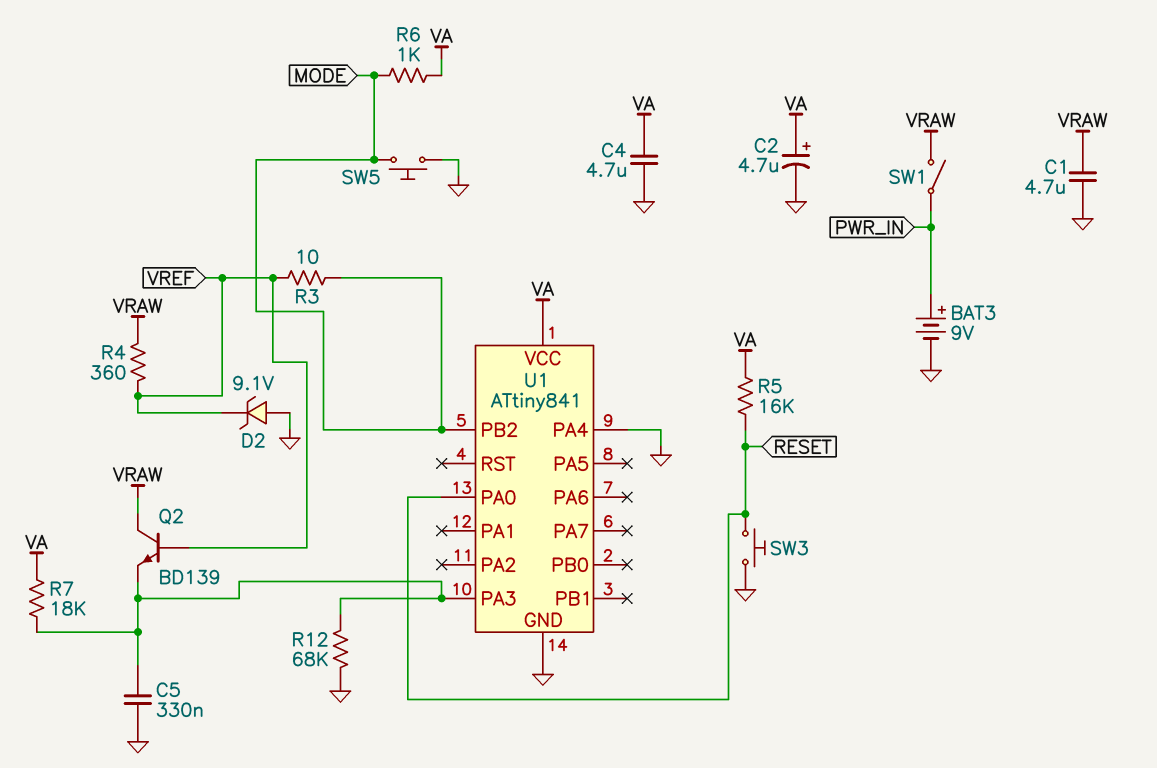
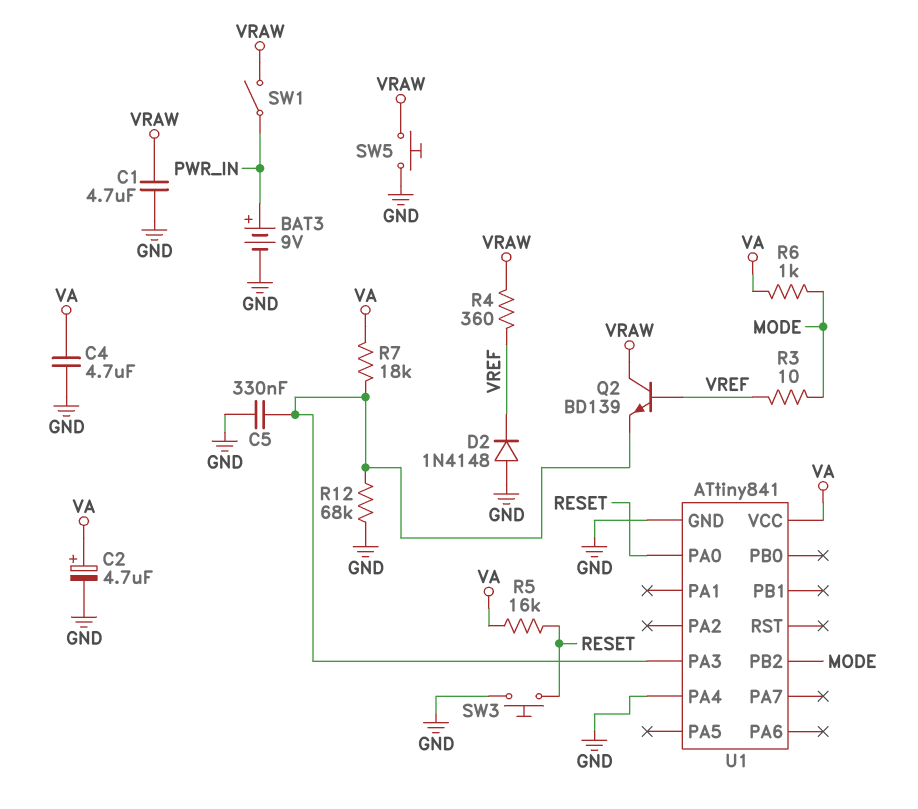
D2: zener 9.1V (A GND, K VREF) -> diode 1N4148 (A GND, K VREF)
SW5: button (GND, MODE) -> button (GND, VRAW)

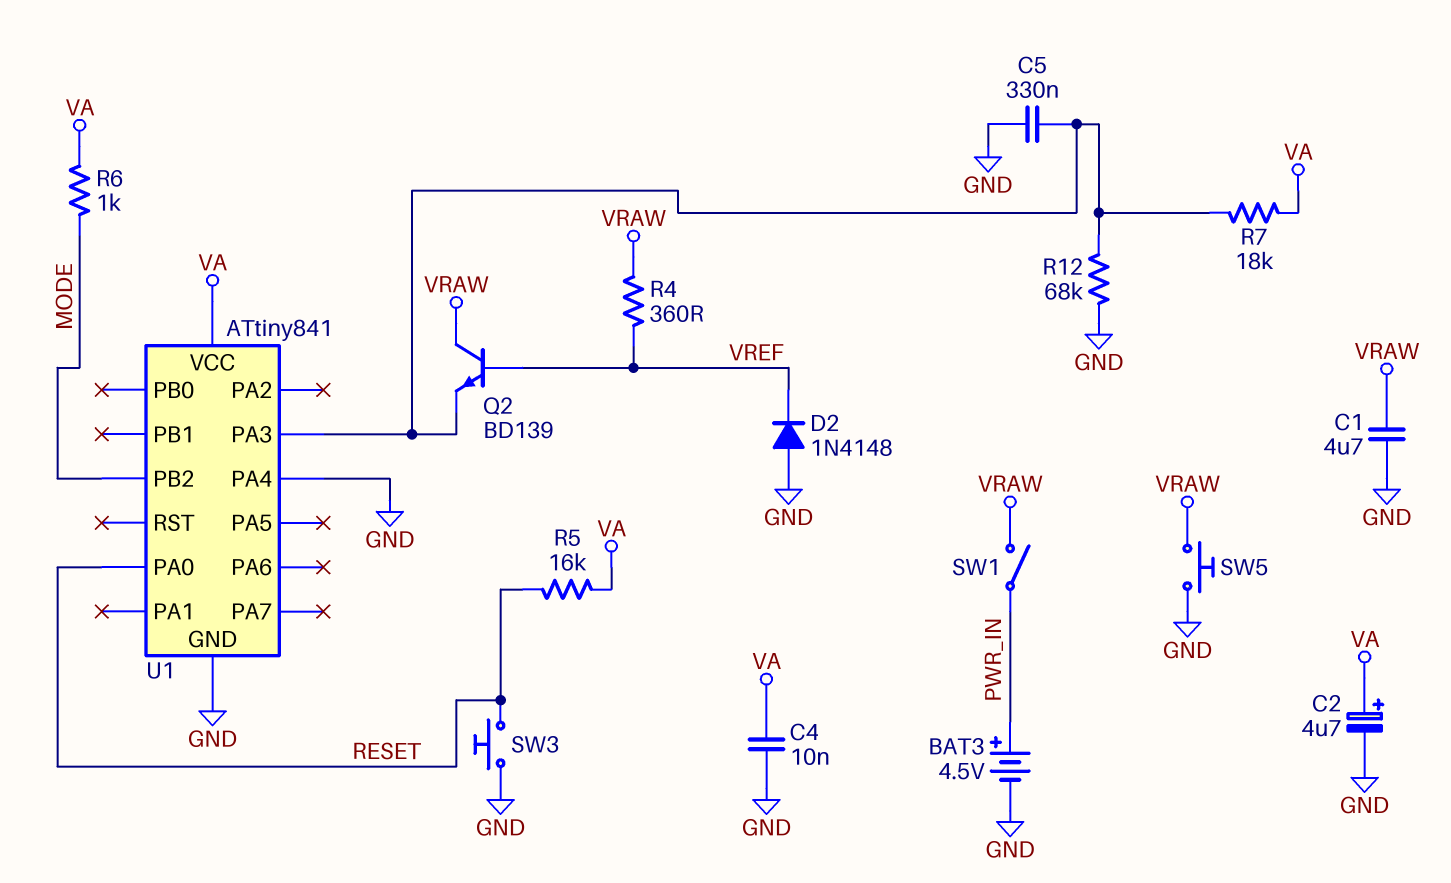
BAT3: 9V (plus PWR_IN, minus GND) -> 4.5V (plus PWR_IN, minus GND)
C4: 4.7uF (GND, VA) -> 10nF (GND, VA)
R3: 10 (MODE, VREF) -> none

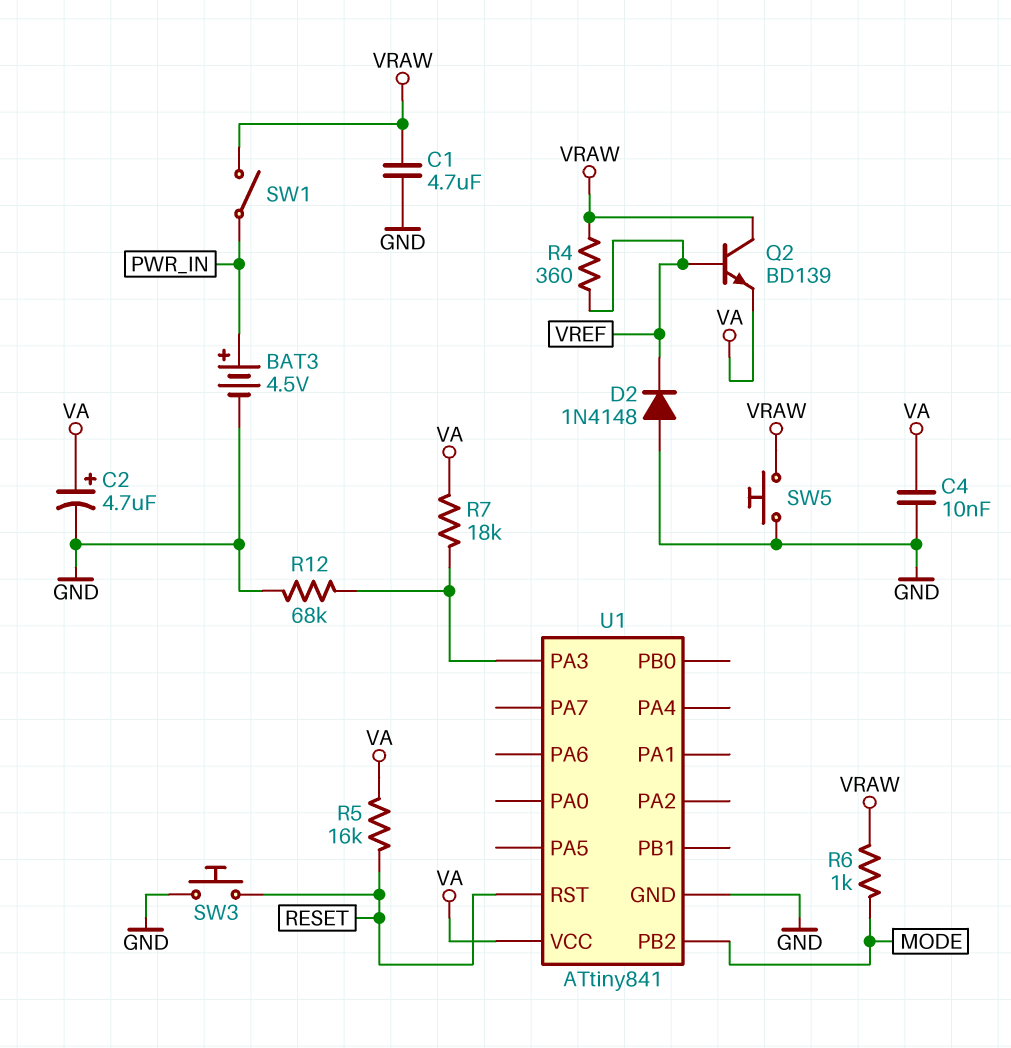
C5: 330nF (GND, U1/PA3) -> none
Q2: NPN BD139 (B VREF, C VRAW, E U1/PA3) -> NPN BD139 (B VREF, C VRAW, E VA)
R6: 1k (MODE, VA) -> 1k (MODE, VRAW)
U1 pin PA0: RESET -> none
U1 pin PA4: GND -> none
U1 pin RST: none -> RESET

